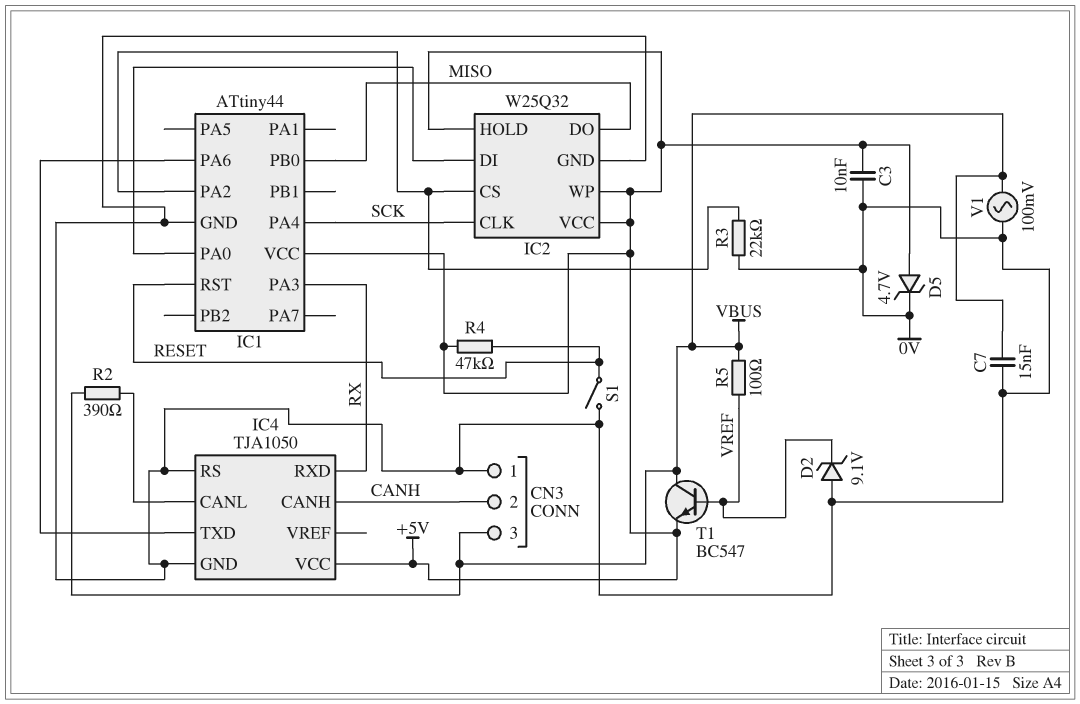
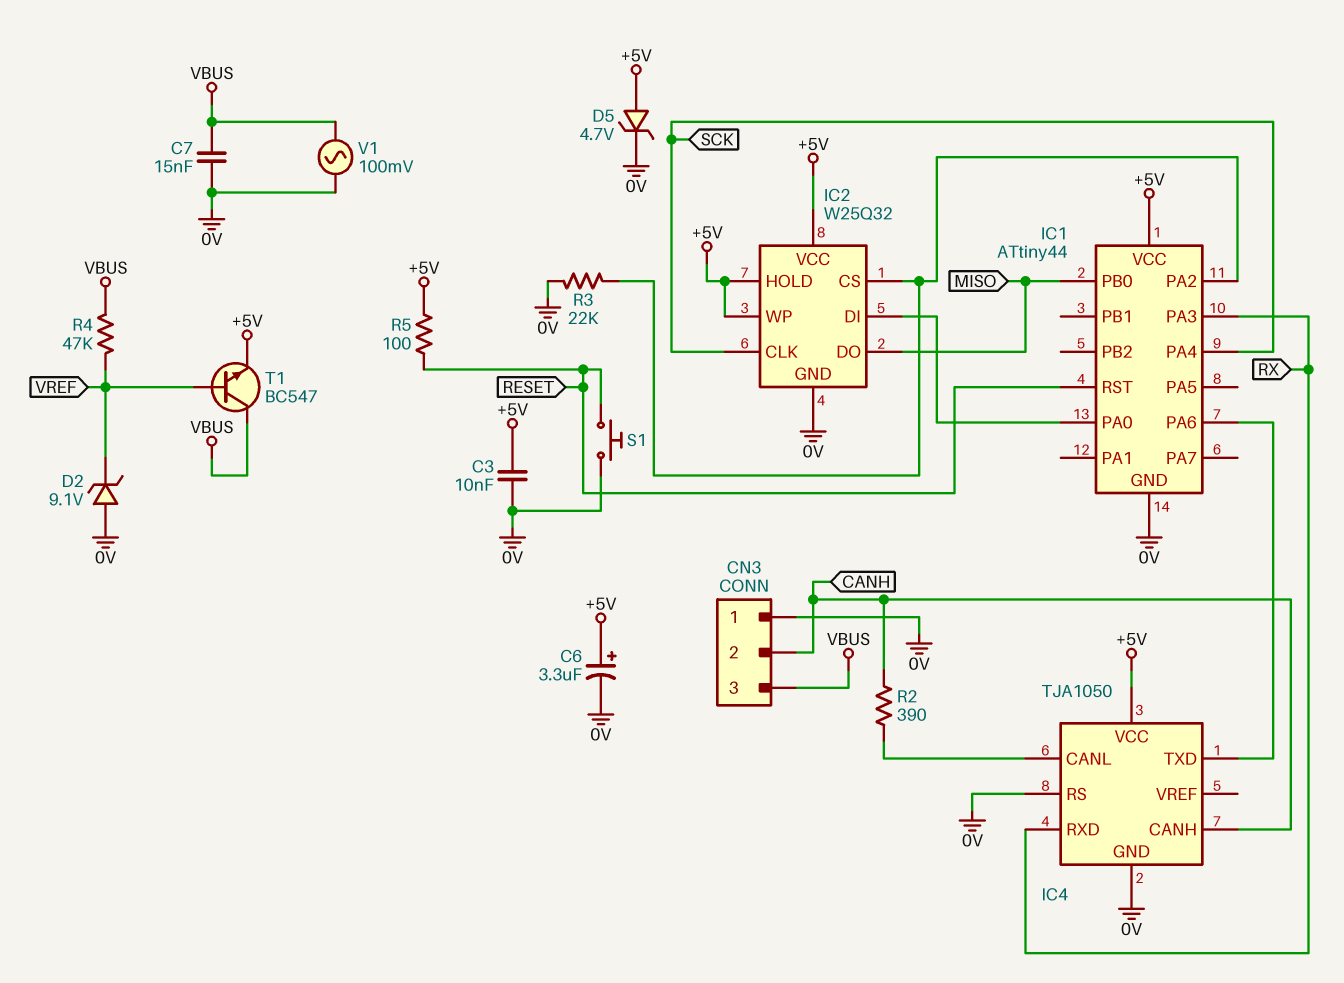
C6: none -> 3.3uF (plus +5V, minus 0V)
R2: 390 (IC4/CANL, VBUS) -> 390 (CANH, IC4/CANL)
R4: 47k (+5V, RESET) -> 47k (VBUS, VREF)
R5: 100 (VBUS, VREF) -> 100 (+5V, RESET)
S1: switch (0V, RESET) -> button (0V, RESET)

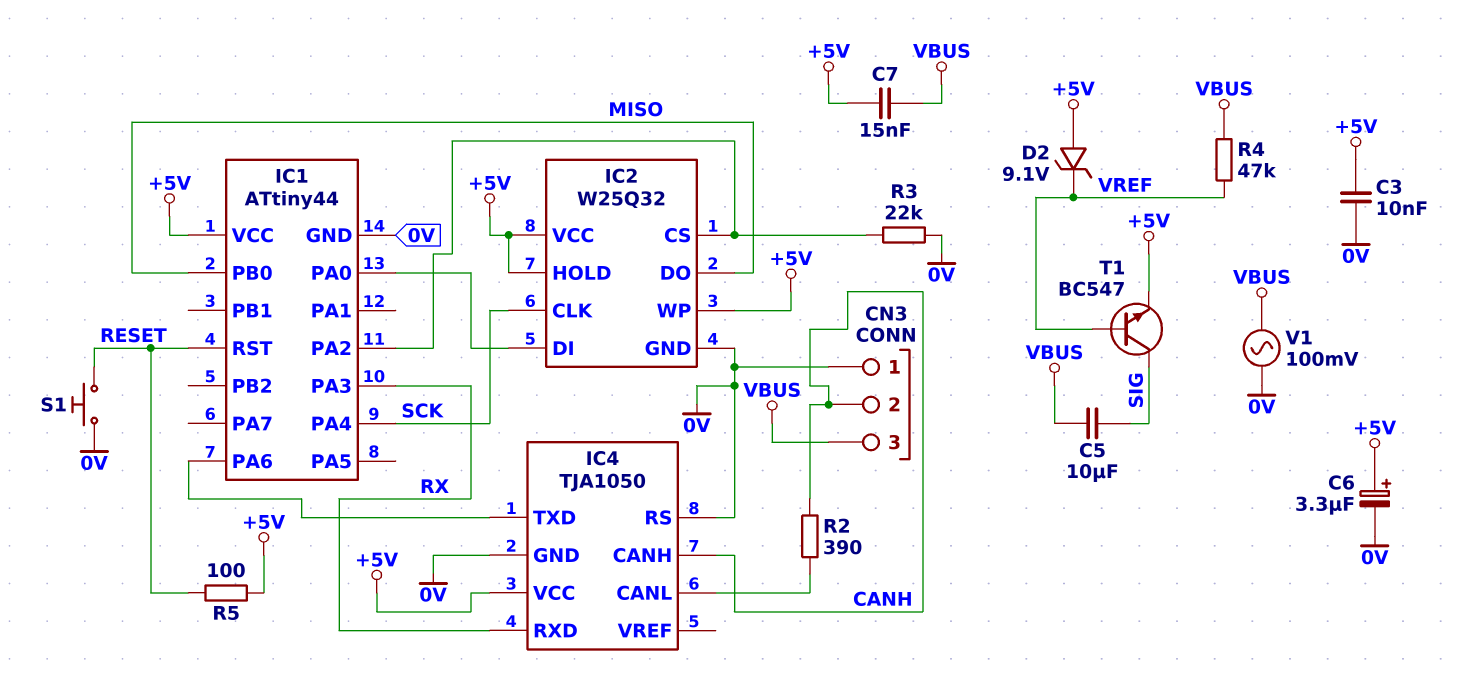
C5: none -> 10uF (SIG, VBUS)
C7: 15nF (0V, VBUS) -> 15nF (+5V, VBUS)
D2: zener 9.1V (A 0V, K VREF) -> zener 9.1V (A +5V, K VREF)
D5: zener 4.7V (A +5V, K 0V) -> none
T1: NPN BC547 (B VREF, C VBUS, E +5V) -> NPN BC547 (B VREF, C SIG, E +5V)

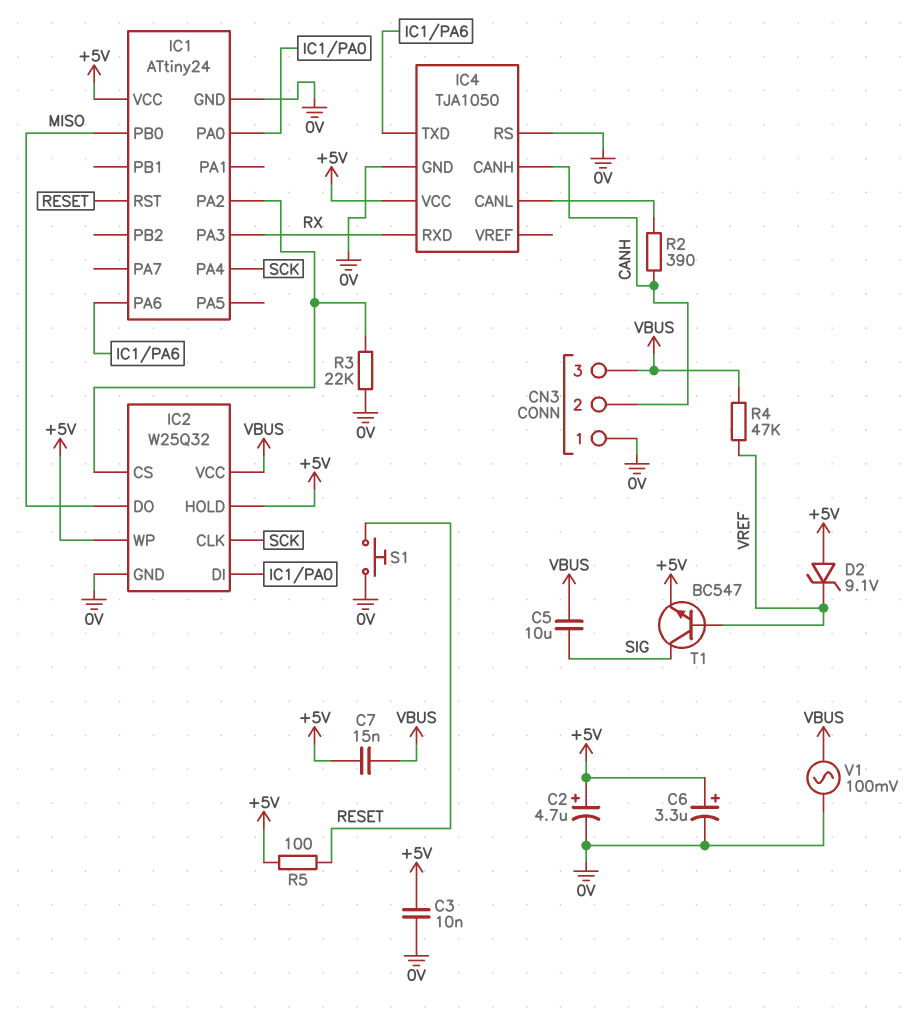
C2: none -> 4.7uF (plus +5V, minus 0V)
IC1: ATtiny44 -> ATtiny24
IC2 pin VCC: +5V -> VBUS

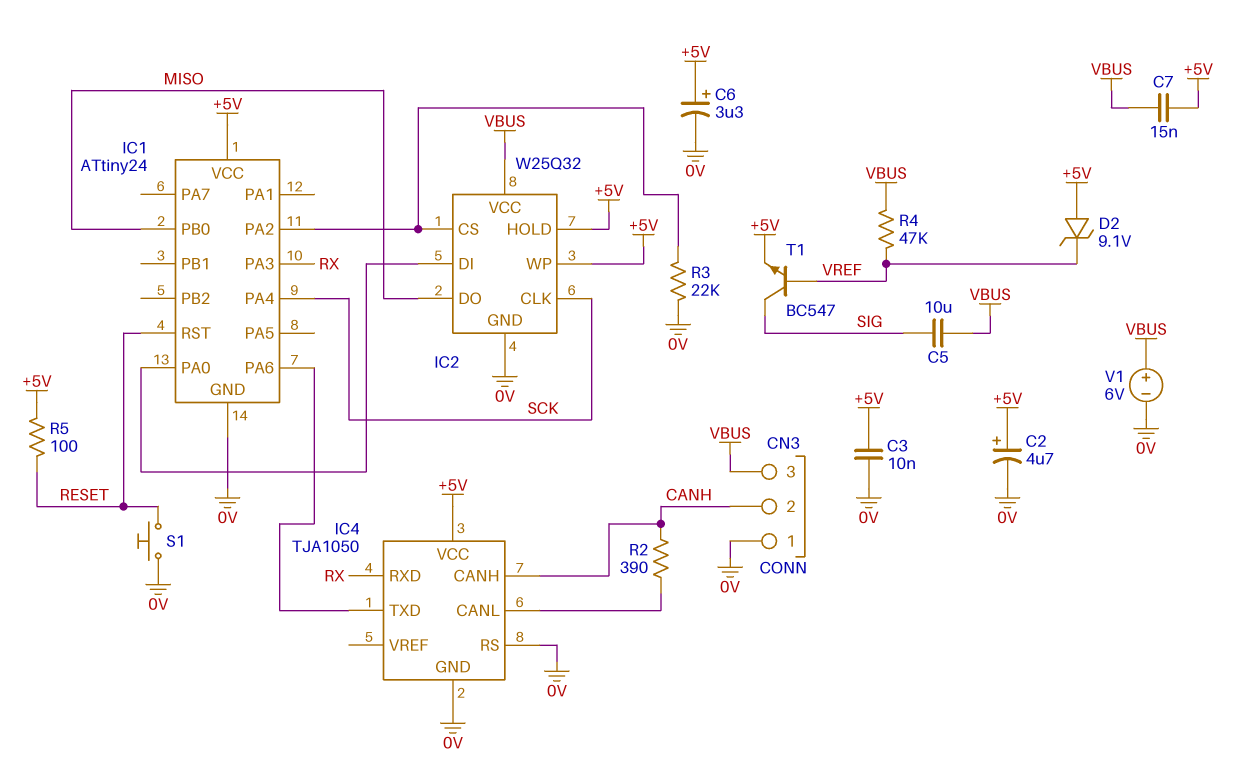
V1: AC 100mV (0V, VBUS) -> 6V (plus VBUS, minus 0V)

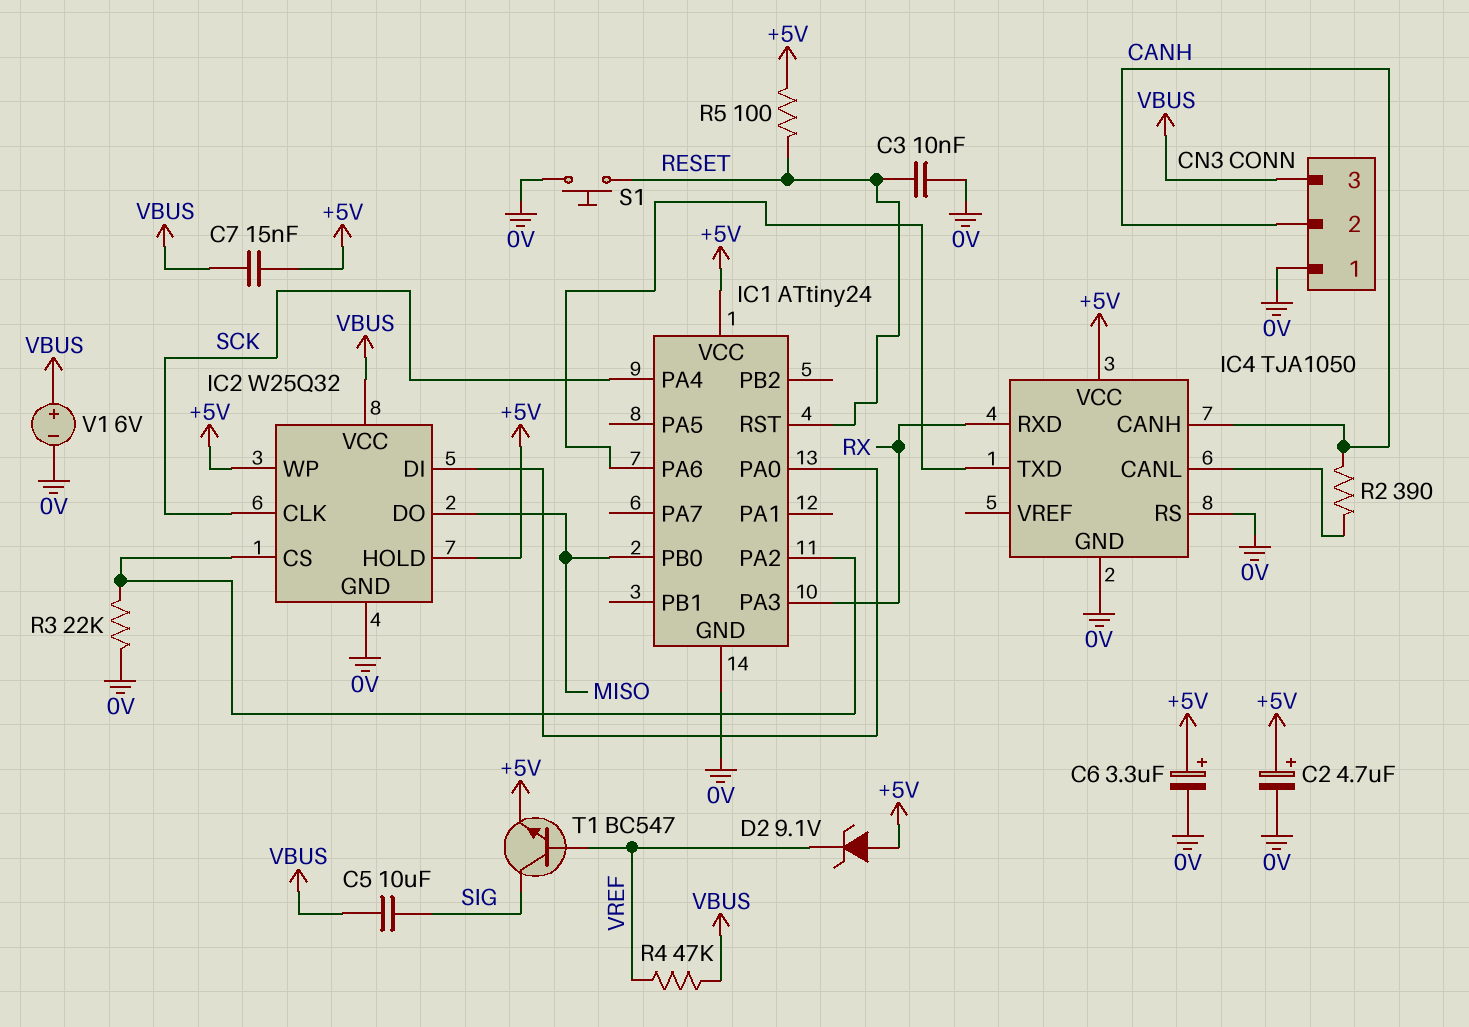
C3: 10nF (+5V, 0V) -> 10nF (0V, RESET)

